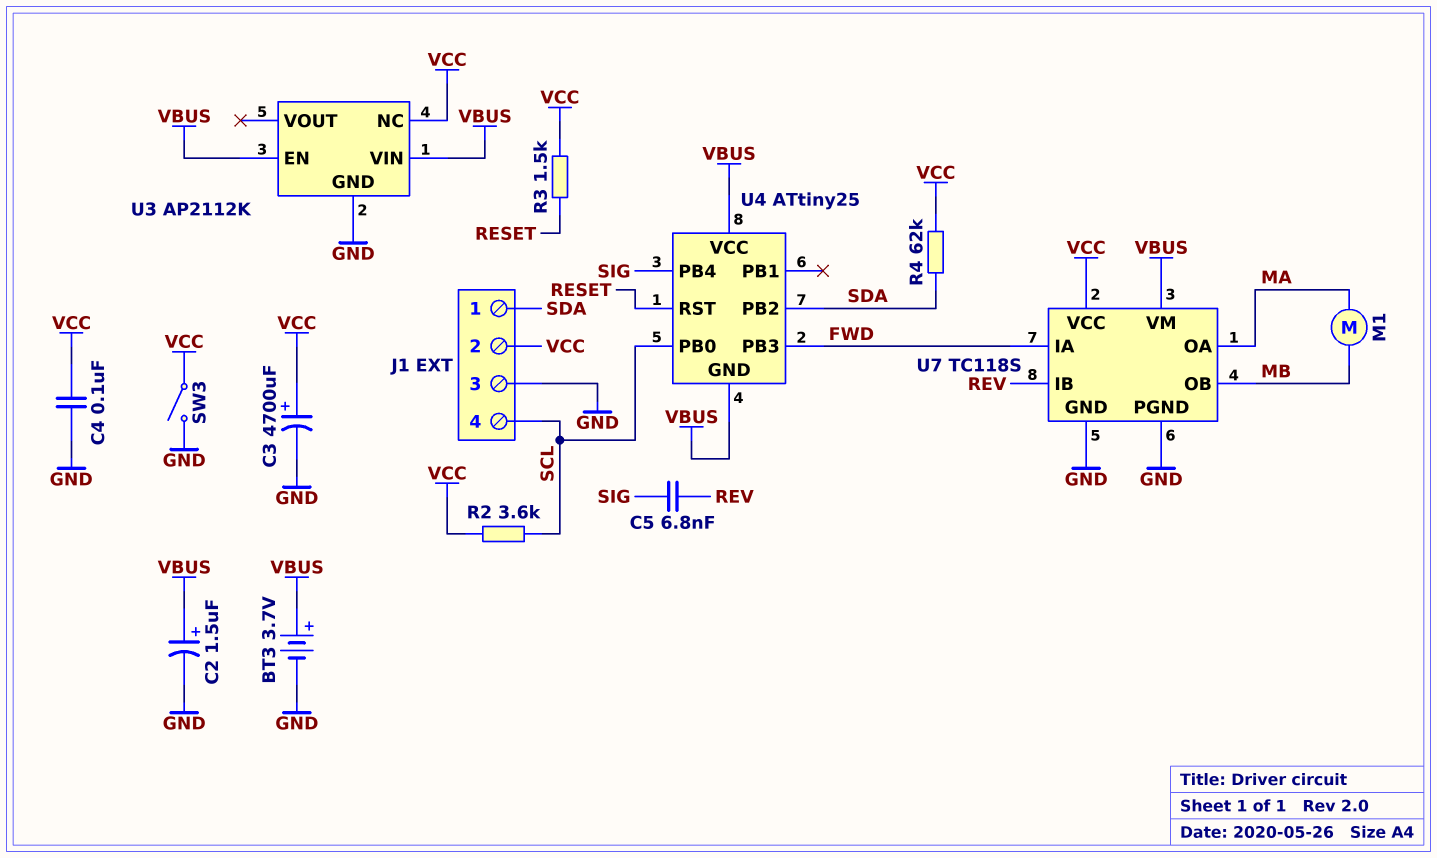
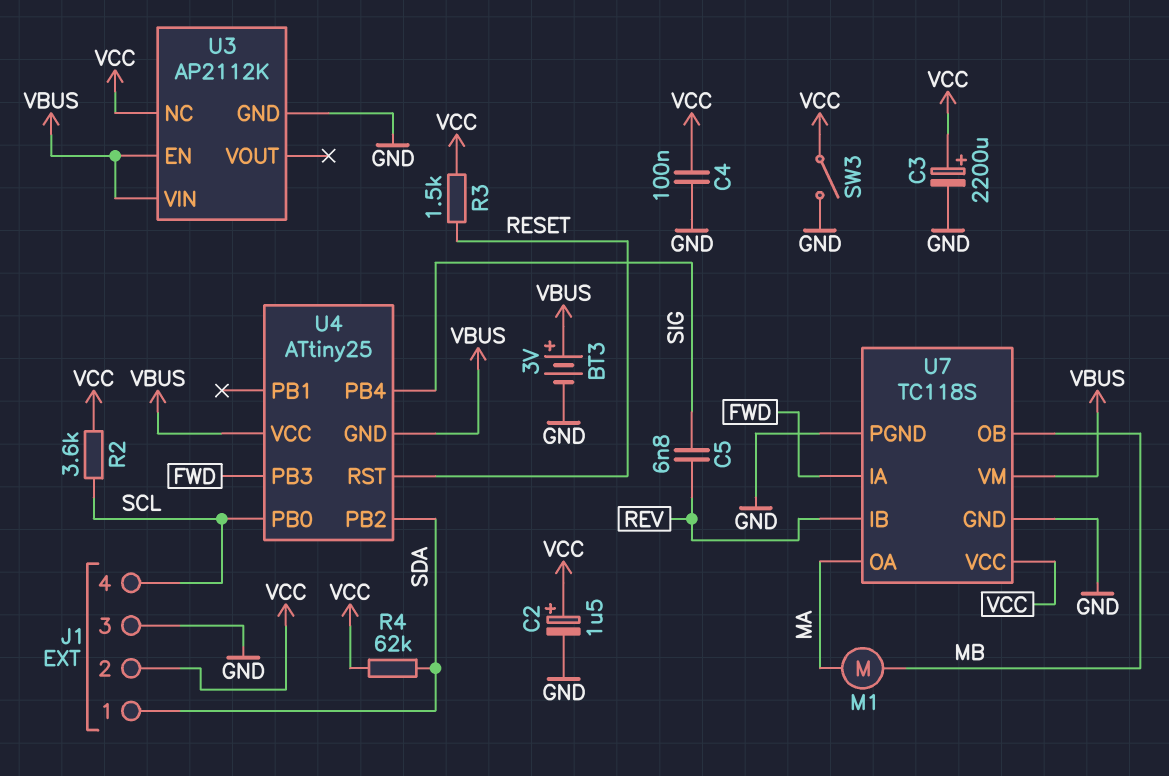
BT3: 3.7V (plus VBUS, minus GND) -> 3V (plus VBUS, minus GND)
C2: 1.5uF (plus VBUS, minus GND) -> 1.5uF (plus VCC, minus GND)
C3: 4700uF (plus VCC, minus GND) -> 2200uF (plus VCC, minus GND)

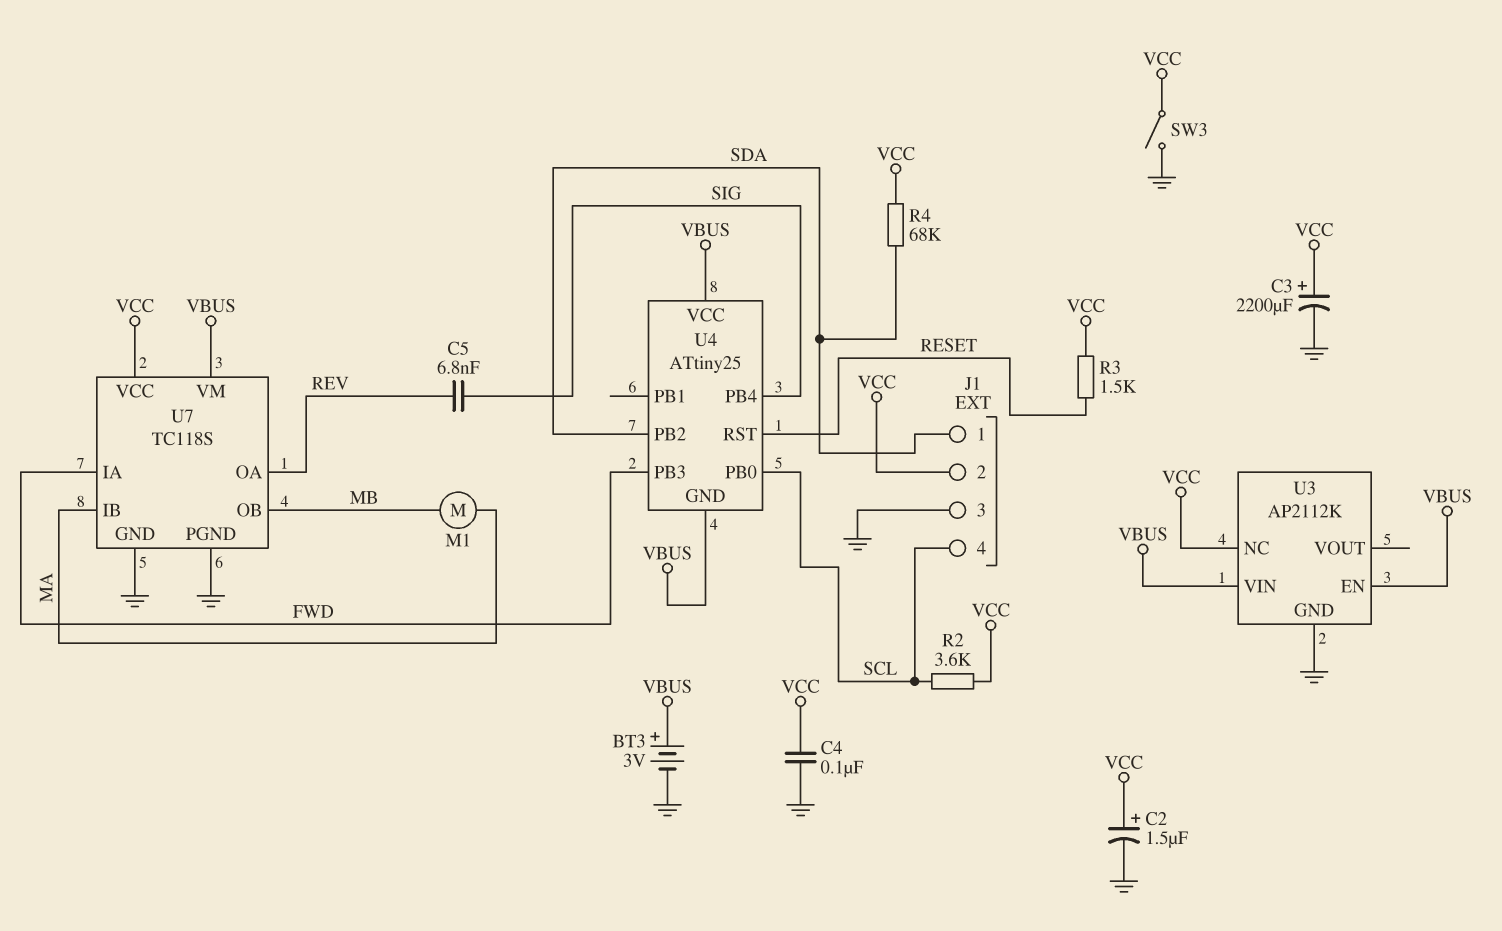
R4: 62k (SDA, VCC) -> 68k (SDA, VCC)
U7 pin IB: REV -> MA
U7 pin OA: MA -> REV

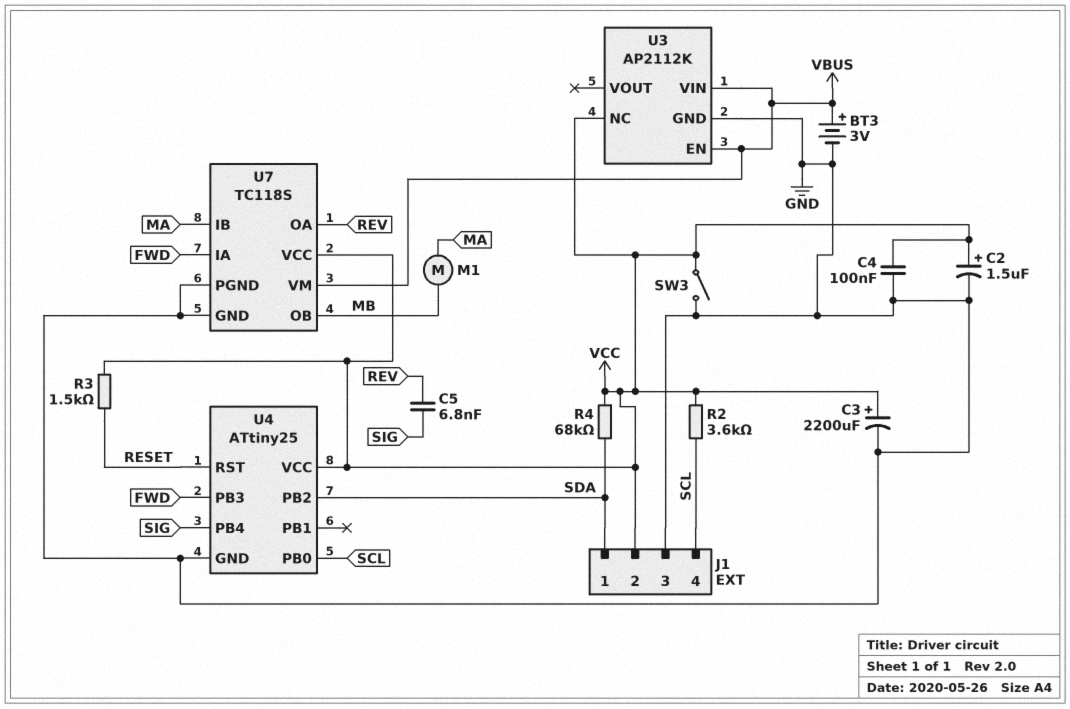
U4 pin GND: VBUS -> GND
U4 pin VCC: VBUS -> VCC

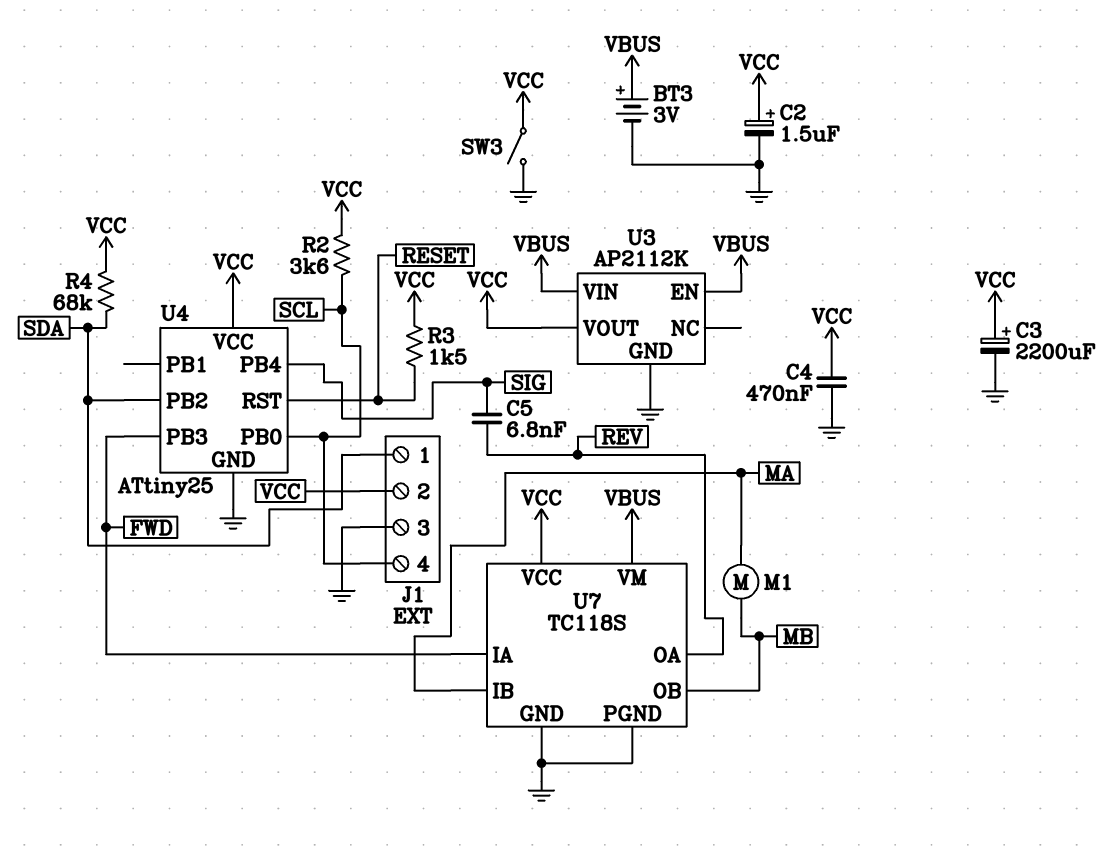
C4: 100nF (GND, VCC) -> 470nF (GND, VCC)
U3 pin NC: VCC -> none
U3 pin VOUT: none -> VCC

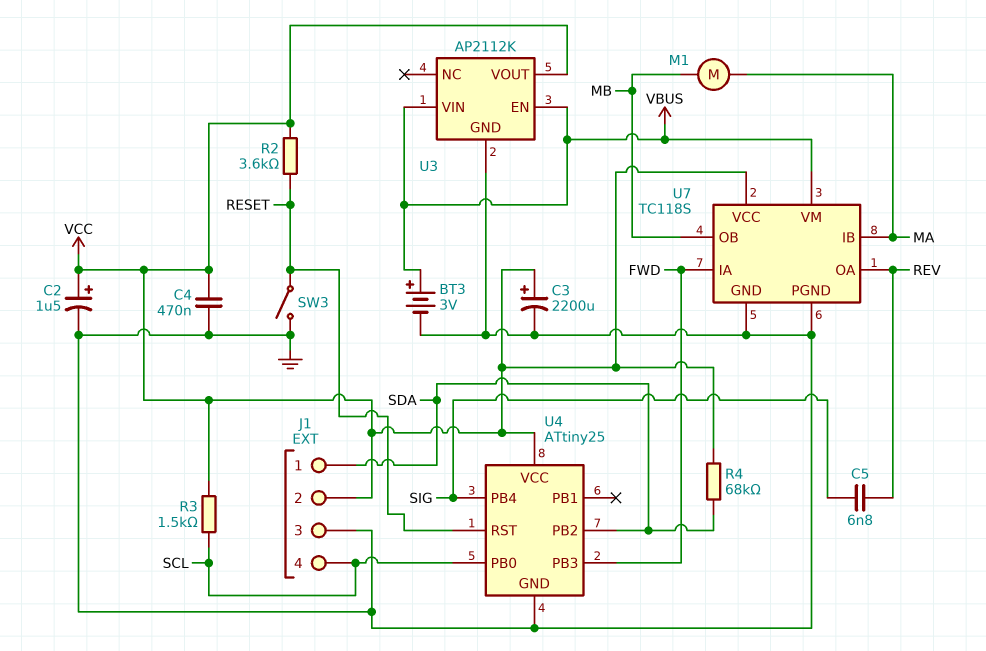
R2: 3.6k (SCL, VCC) -> 3.6k (RESET, VCC)
R3: 1.5k (RESET, VCC) -> 1.5k (SCL, VCC)
SW3: switch (GND, VCC) -> switch (GND, RESET)

